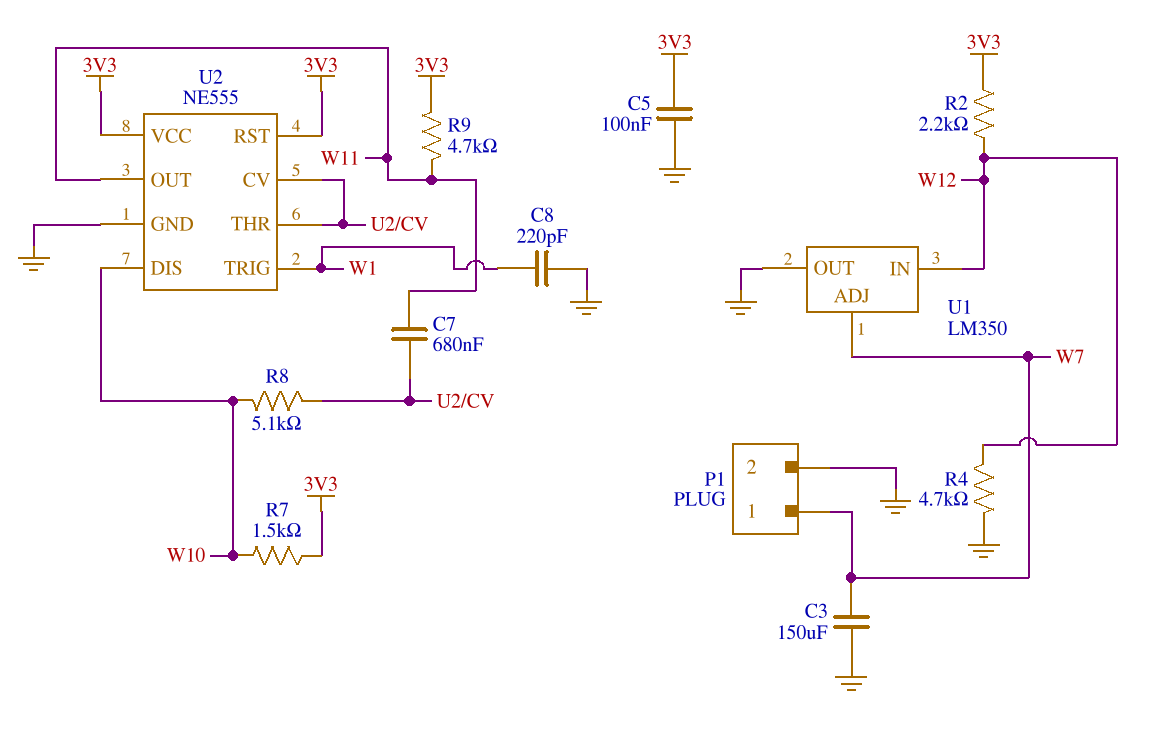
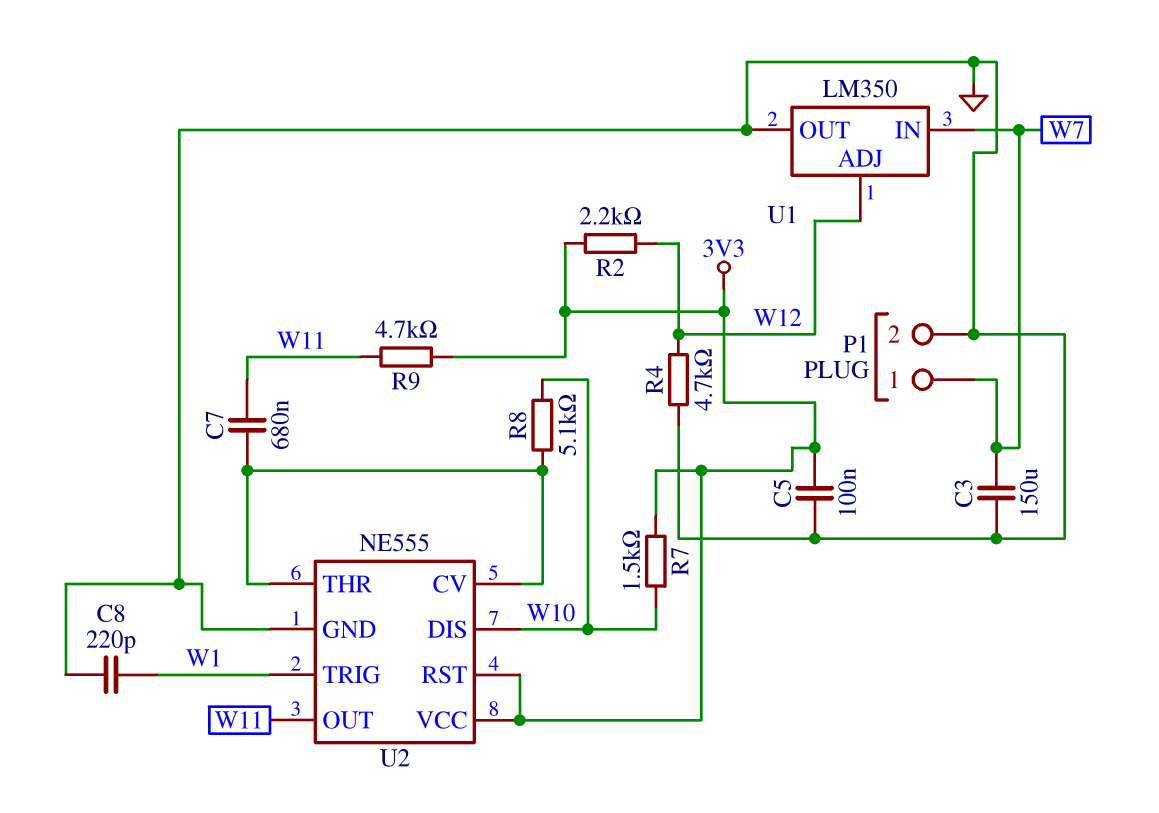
U1 pin ADJ: W7 -> W12
U1 pin IN: W12 -> W7

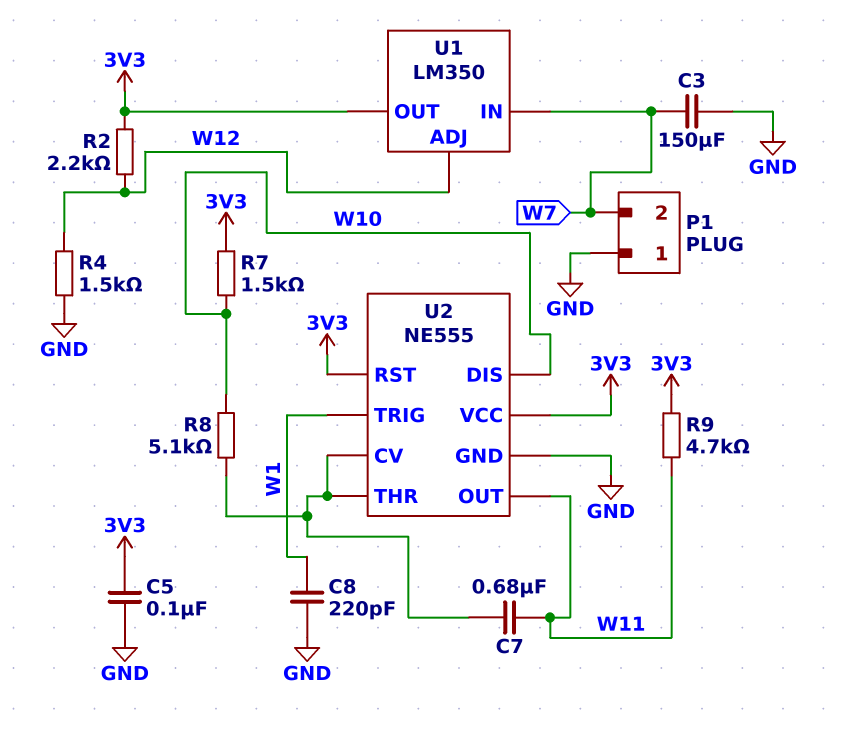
P1 pin 1: W7 -> GND
P1 pin 2: GND -> W7
R4: 4.7k (GND, W12) -> 1.5k (GND, W12)
U1 pin OUT: GND -> 3V3

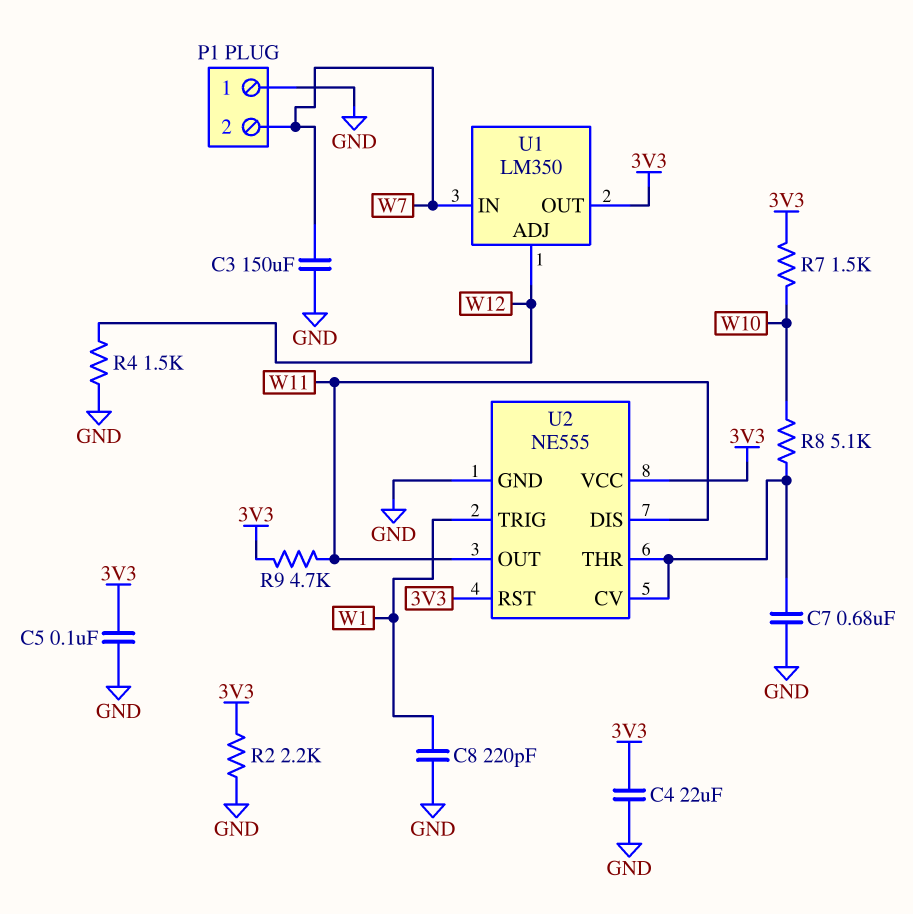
C4: none -> 22uF (3V3, GND)
C7: 680nF (U2/CV, W11) -> 680nF (GND, U2/CV)
R2: 2.2k (3V3, W12) -> 2.2k (3V3, GND)
U2 pin DIS: W10 -> W11

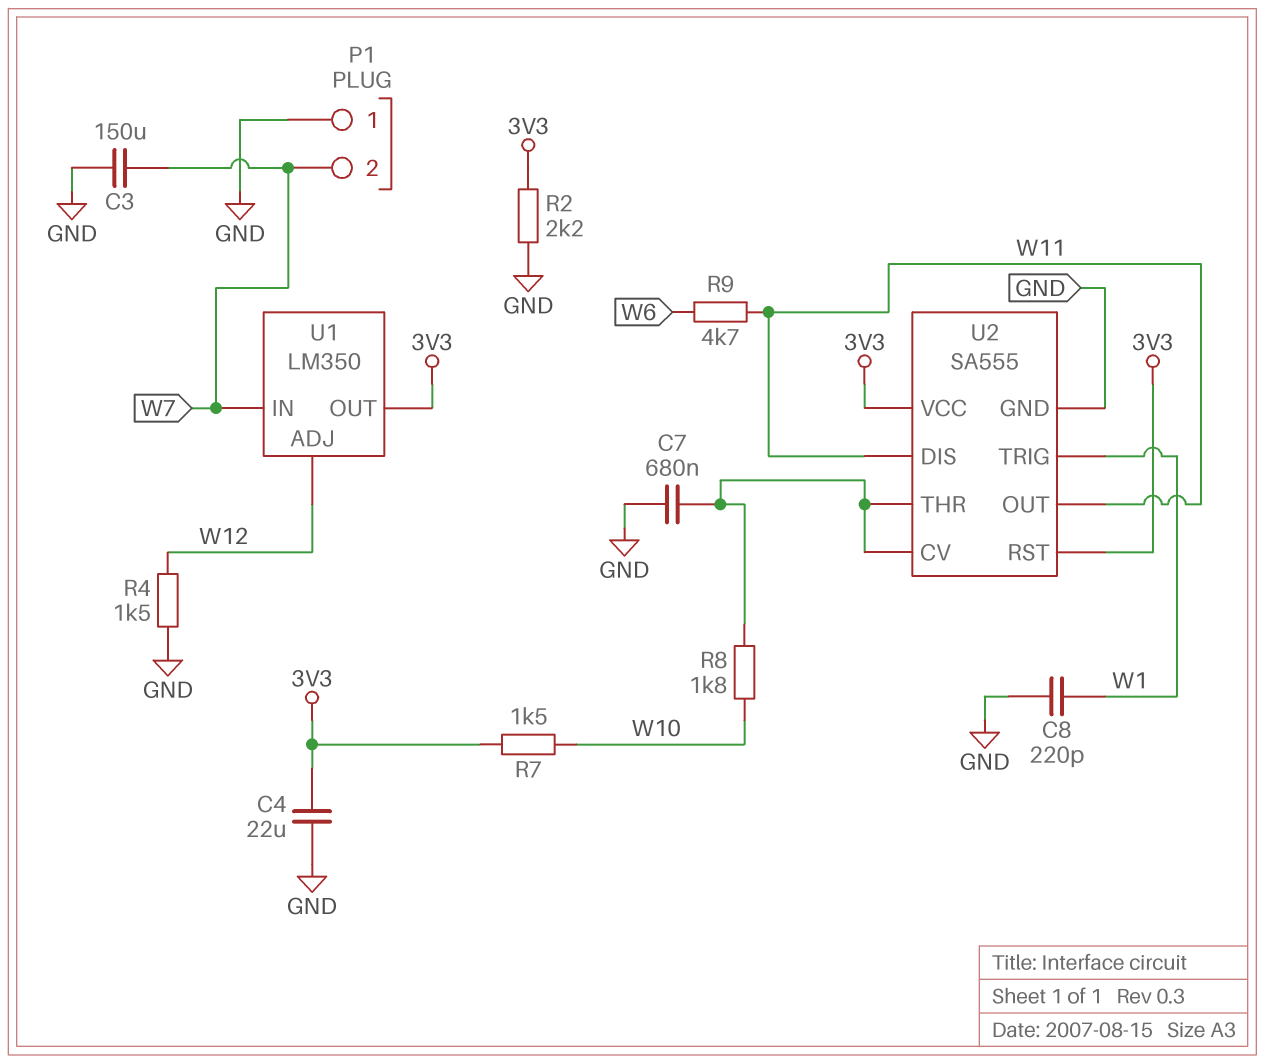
C5: 100nF (3V3, GND) -> none
R8: 5.1k (U2/CV, W10) -> 1.8k (U2/CV, W10)
R9: 4.7k (3V3, W11) -> 4.7k (W6, W11)
U2: NE555 -> SA555

